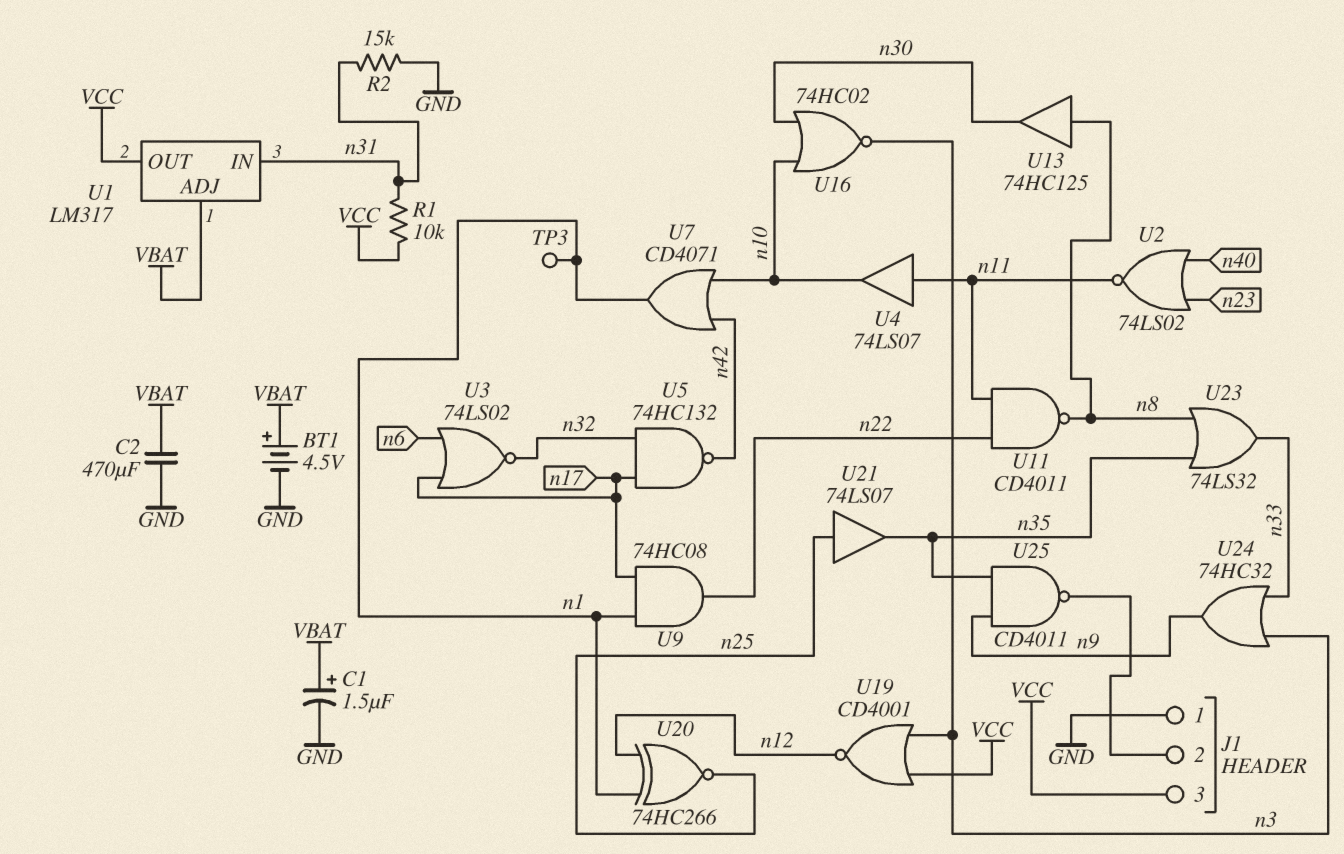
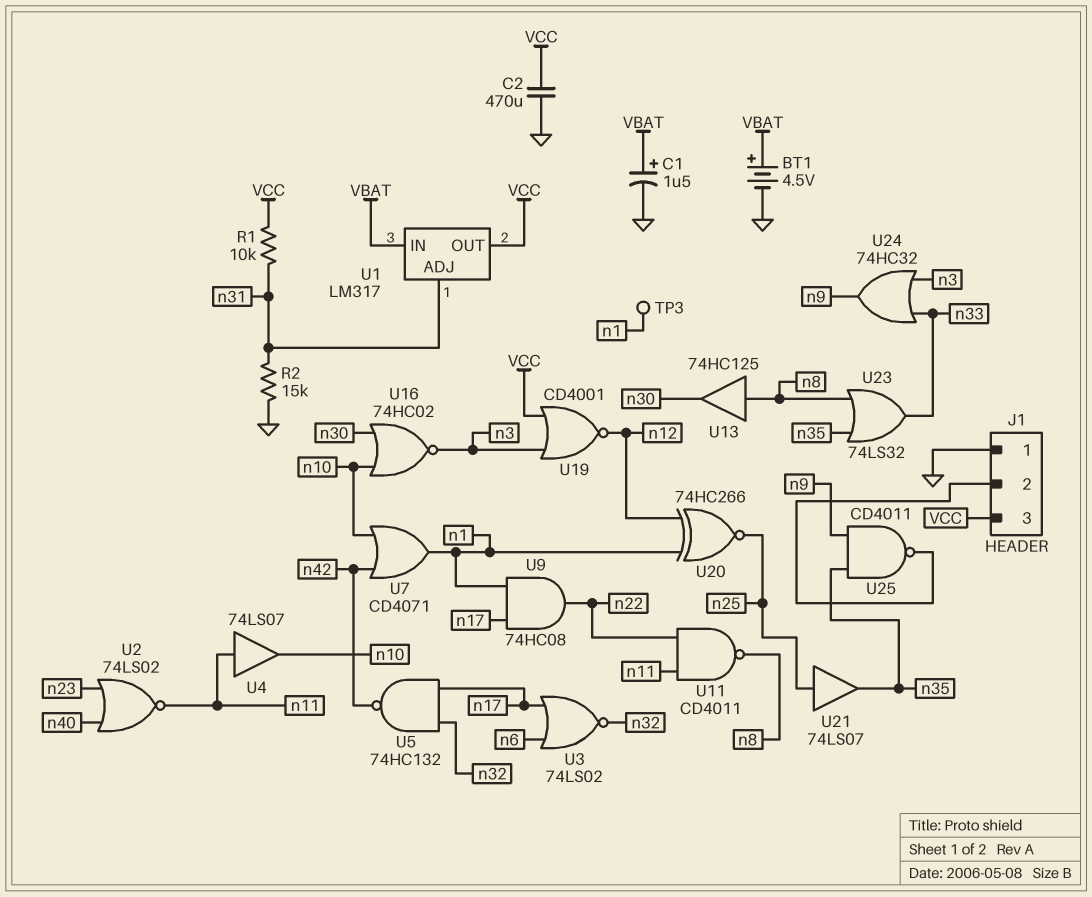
C2: 470uF (GND, VBAT) -> 470uF (GND, VCC)
U1 pin ADJ: VBAT -> n31
U1 pin IN: n31 -> VBAT

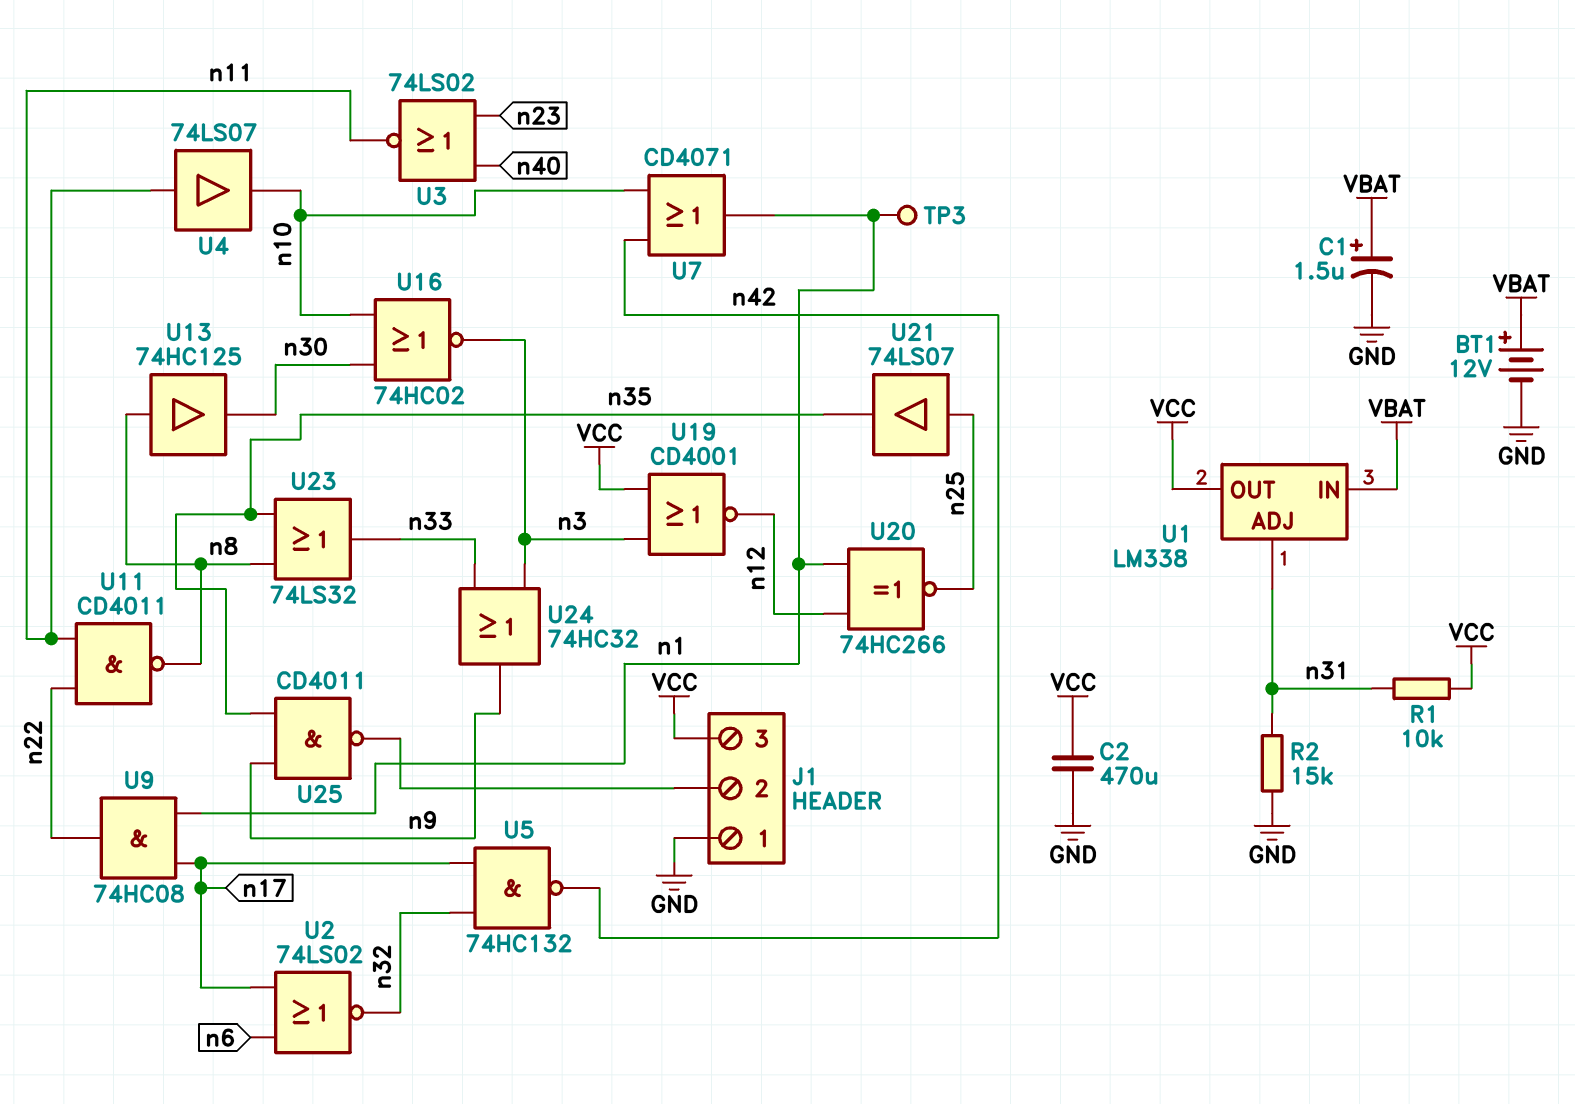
BT1: 4.5V (plus VBAT, minus GND) -> 12V (plus VBAT, minus GND)
U1: LM317 -> LM338
U2: NOR 74LS02 (in n23, in n40, out n11) -> NOR 74LS02 (in n6, in n17, out n32)
U3: NOR 74LS02 (in n6, in n17, out n32) -> NOR 74LS02 (in n23, in n40, out n11)

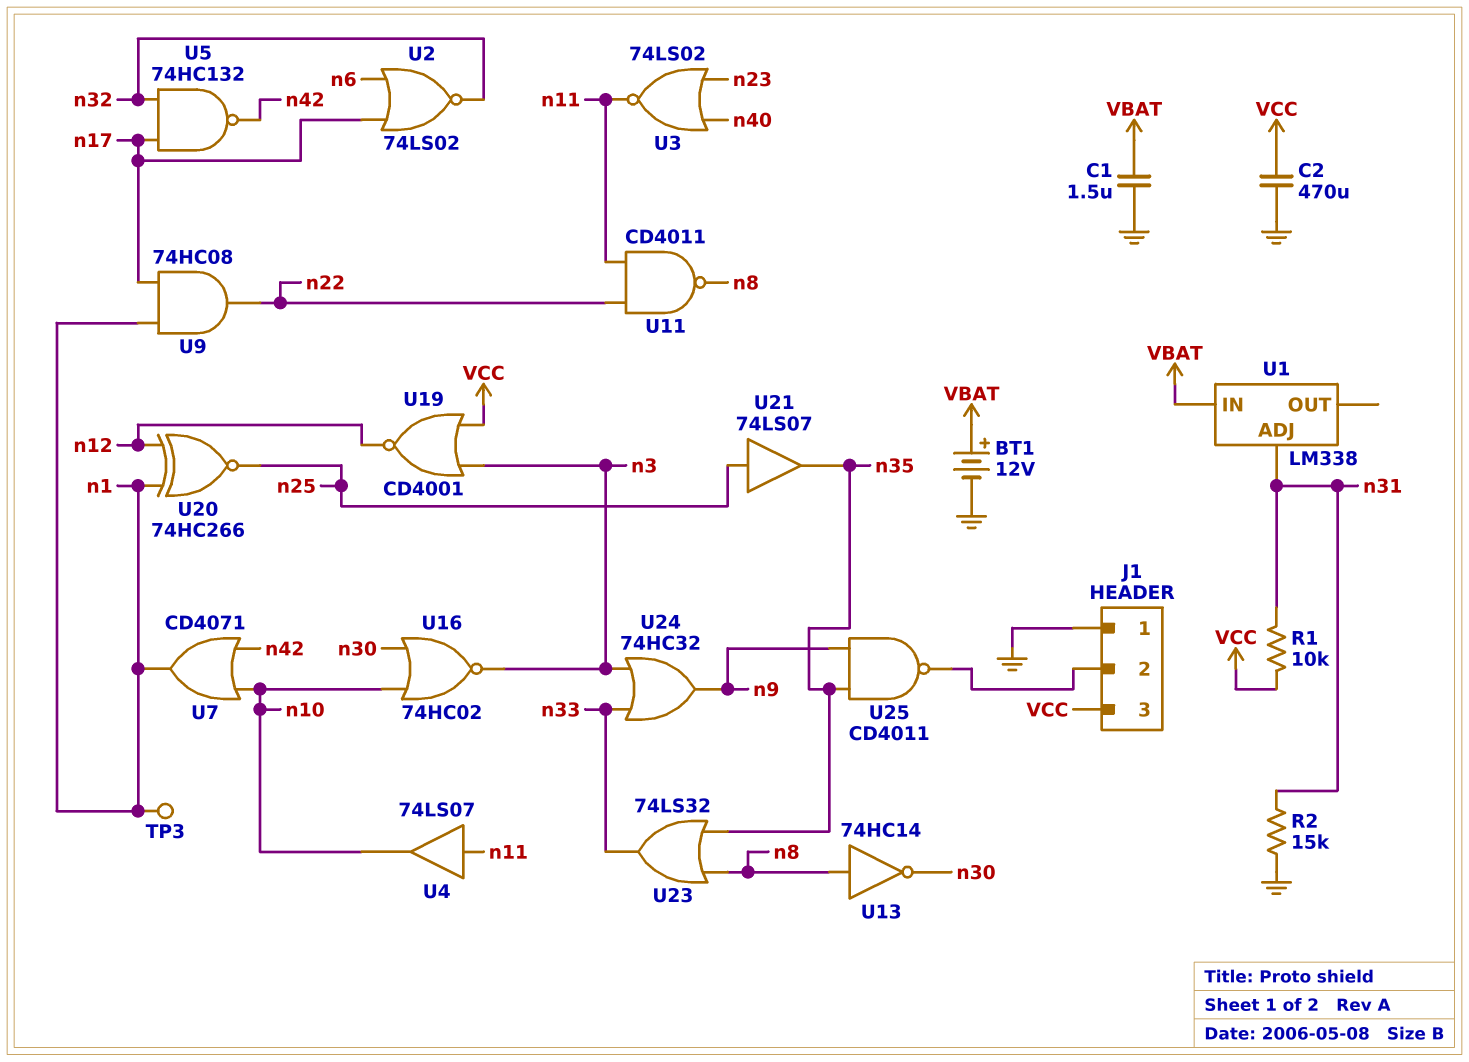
C1: 1.5uF (plus VBAT, minus GND) -> 1.5uF (GND, VBAT)
U1 pin OUT: VCC -> none
U13: buffer 74HC125 (in n8, out n30) -> NOT 74HC14 (in n8, out n30)

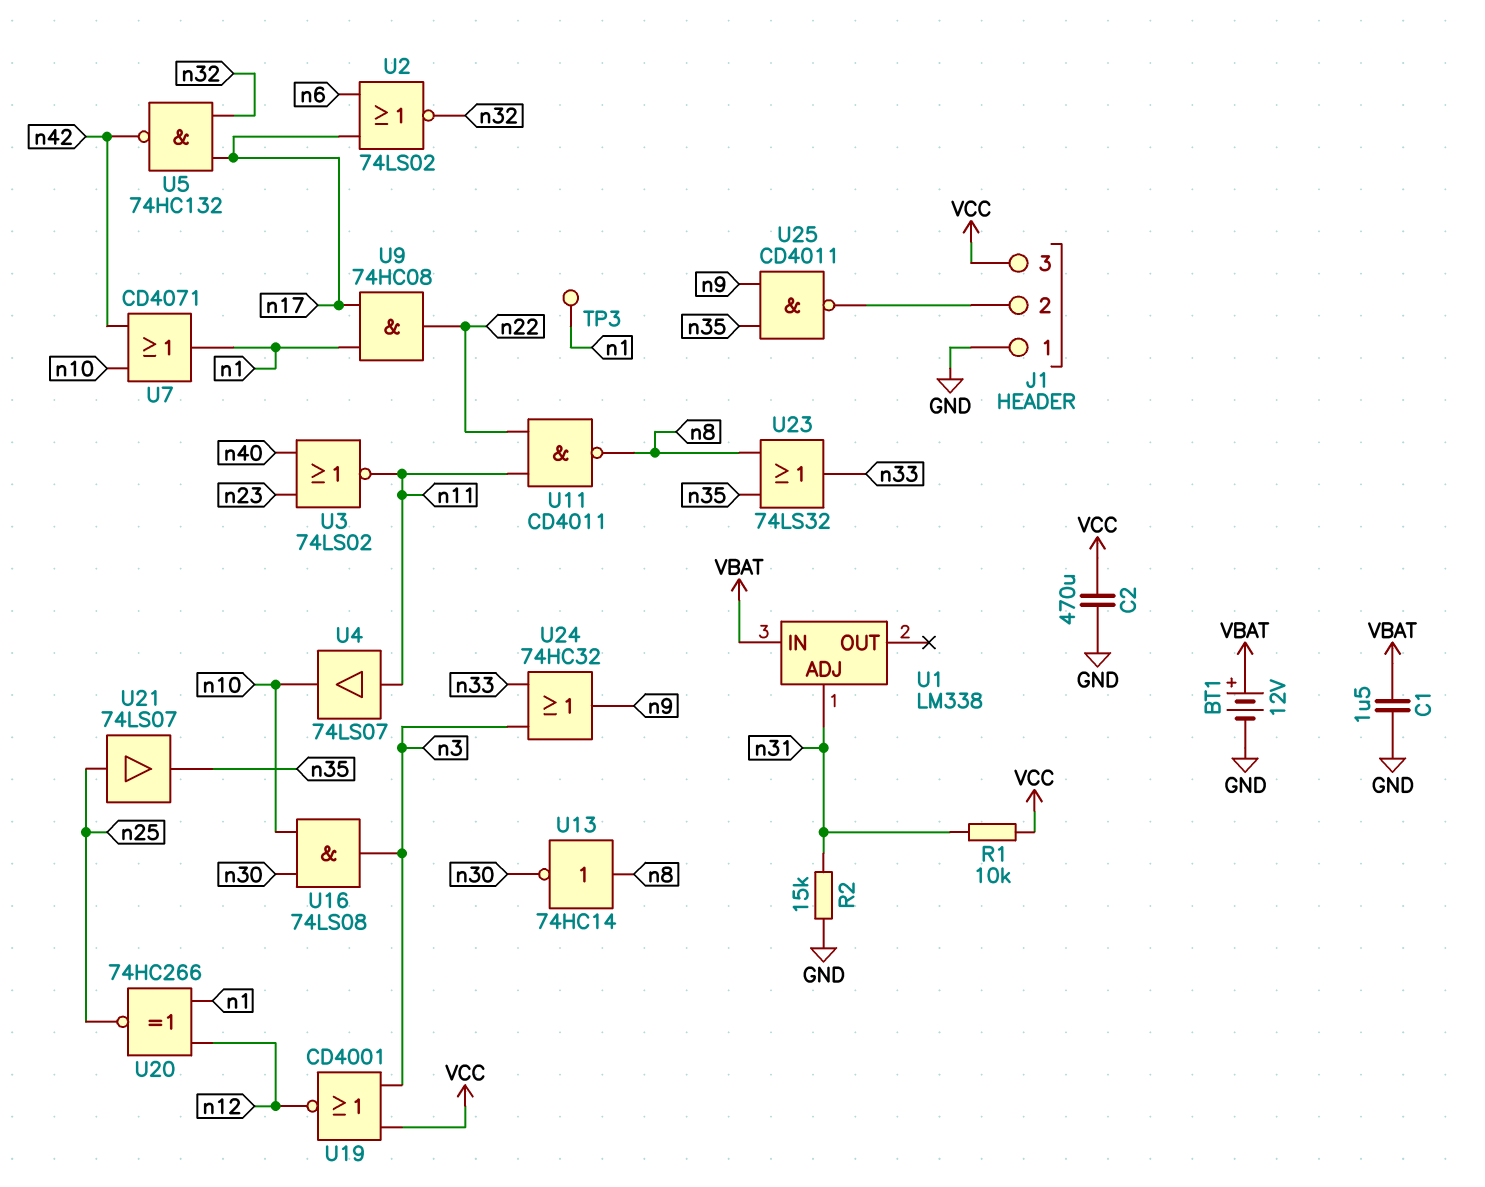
U16: NOR 74HC02 (in n10, in n30, out n3) -> AND 74LS08 (in n10, in n30, out n3)

